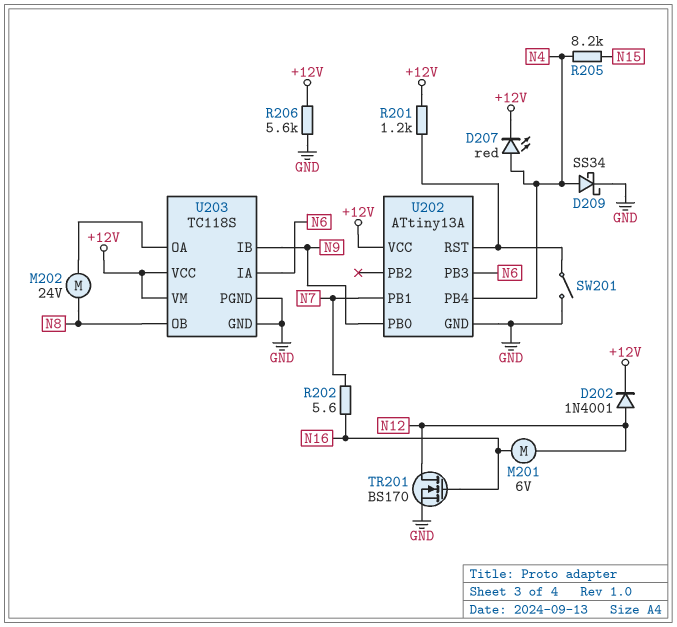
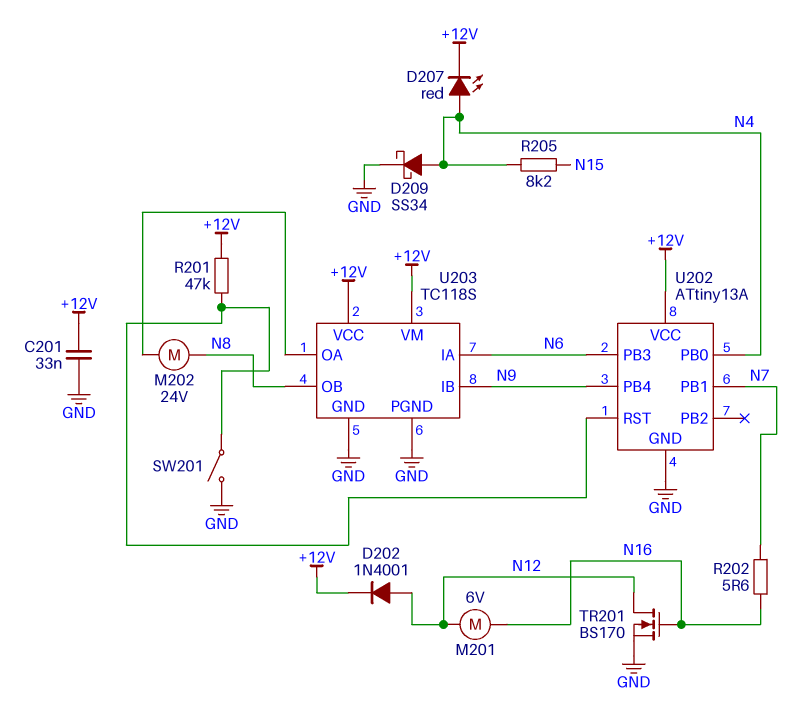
C201: none -> 33nF (+12V, GND)
R201: 1.2k (+12V, U202/RST) -> 47k (+12V, U202/RST)
R206: 5.6k (+12V, GND) -> none
U202 pin PB0: N9 -> N4
U202 pin PB4: N4 -> N9

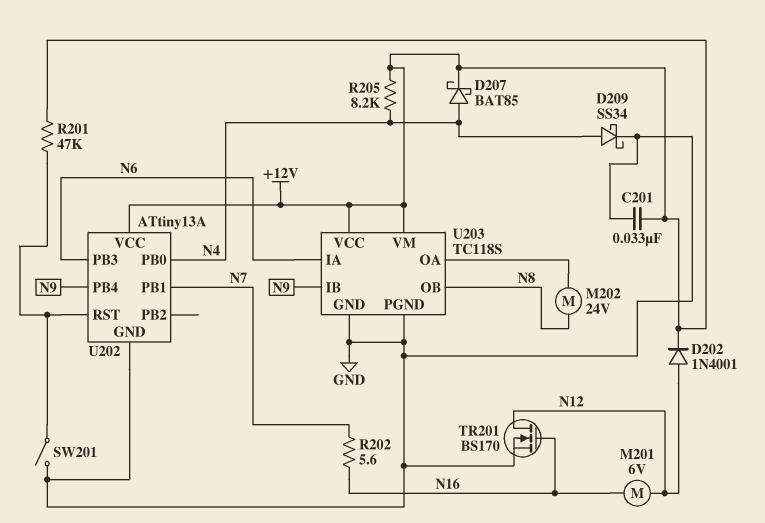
D207: LED red (A N4, K +12V) -> schottky BAT85 (A N4, K +12V)
R205: 8.2k (N4, N15) -> 8.2k (+12V, N4)

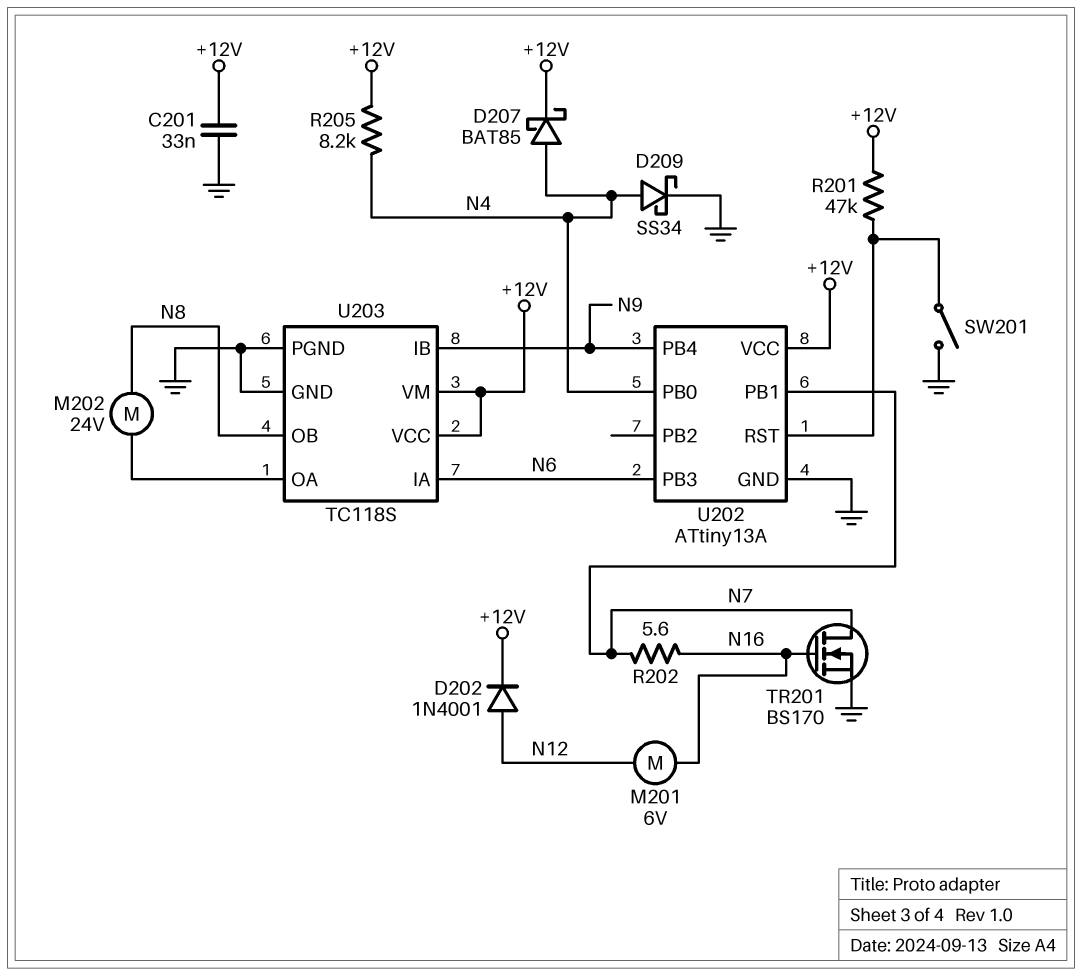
TR201: NMOS BS170 (G N16, D N12, S GND) -> NMOS BS170 (G N16, D N7, S GND)

